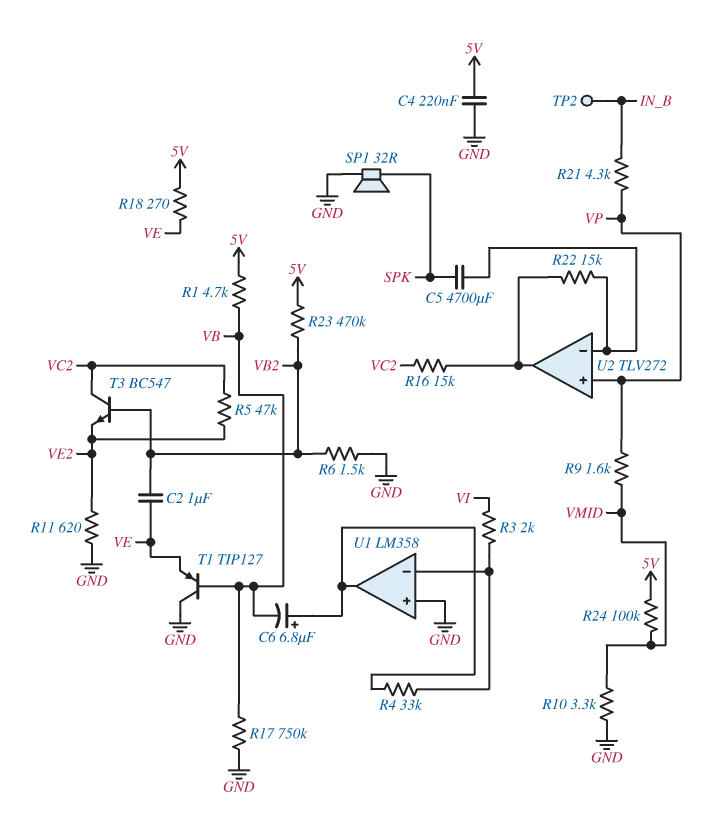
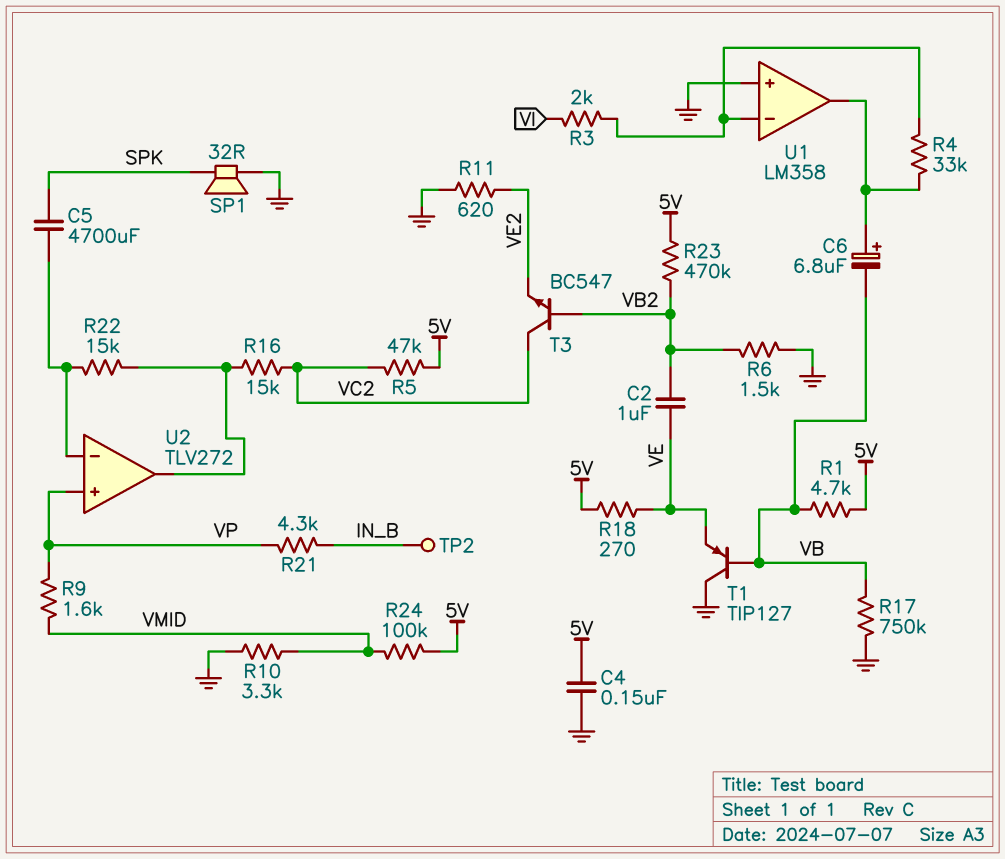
C4: 220nF (5V, GND) -> 150nF (5V, GND)
R5: 47k (VC2, VE2) -> 47k (5V, VC2)

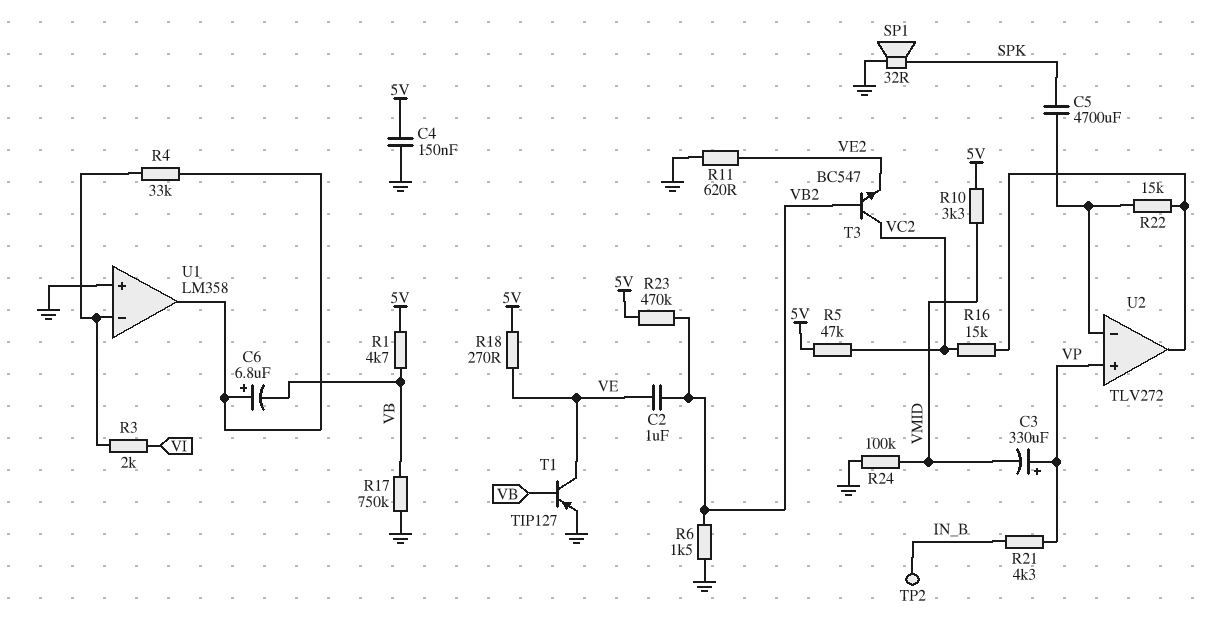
C3: none -> 330uF (plus VP, minus VMID)
R9: 1.6k (VMID, VP) -> none
R10: 3.3k (GND, VMID) -> 3.3k (5V, VMID)
R24: 100k (5V, VMID) -> 100k (GND, VMID)
T1: PNP TIP127 (B VB, C GND, E VE) -> PNP TIP127 (B VB, C VE, E GND)

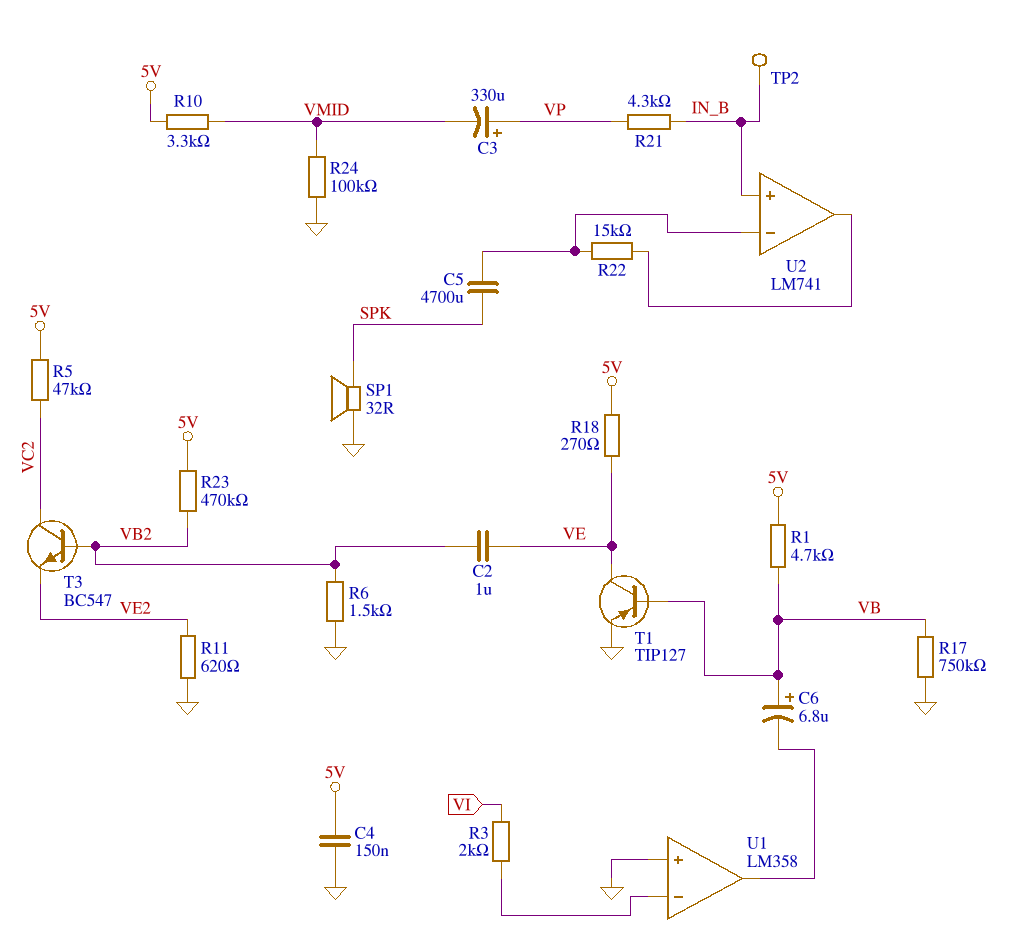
C6: 6.8uF (plus U1/out, minus VB) -> 6.8uF (plus VB, minus U1/out)
R4: 33k (U1/in-, U1/out) -> none
R16: 15k (U2/out, VC2) -> none
U2: TLV272 -> LM741
U2 pin in+: VP -> IN_B

